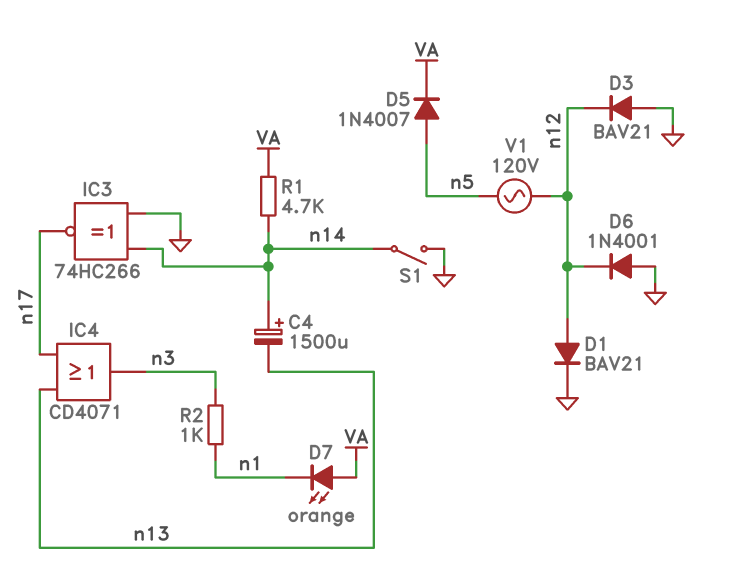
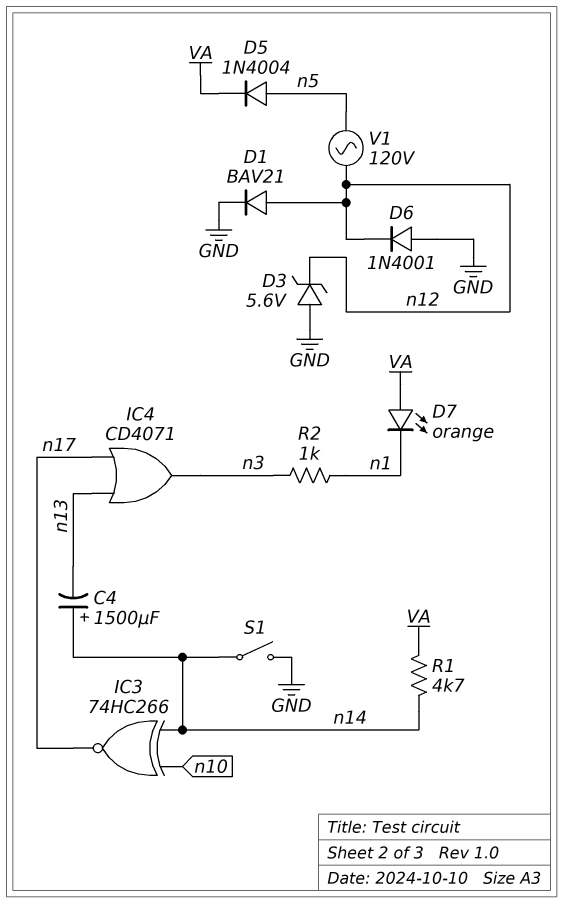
D3: diode BAV21 (A GND, K n12) -> zener 5.6V (A GND, K n12)
D5: diode 1N4007 (A n5, K VA) -> diode 1N4004 (A n5, K VA)
IC3: XNOR 74HC266 (in GND, in n14, out n17) -> XNOR 74HC266 (in n10, in n14, out n17)

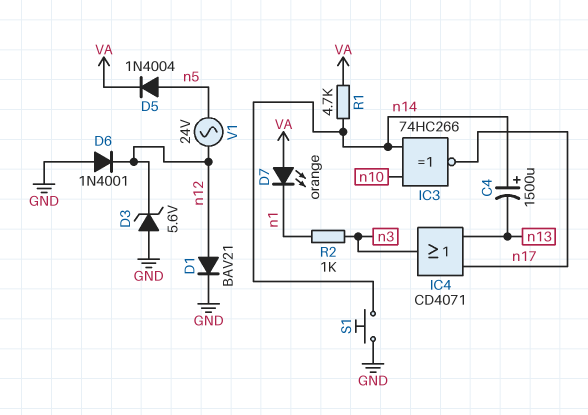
S1: switch (GND, n14) -> button (GND, n14)
V1: AC 120V (n5, n12) -> AC 24V (n5, n12)

